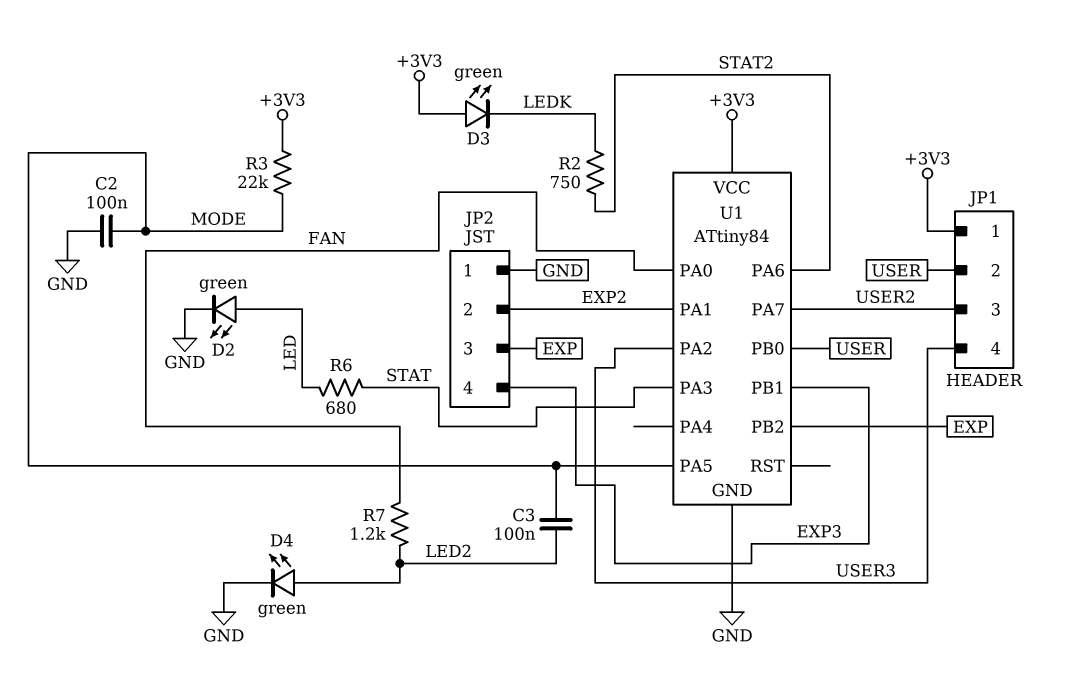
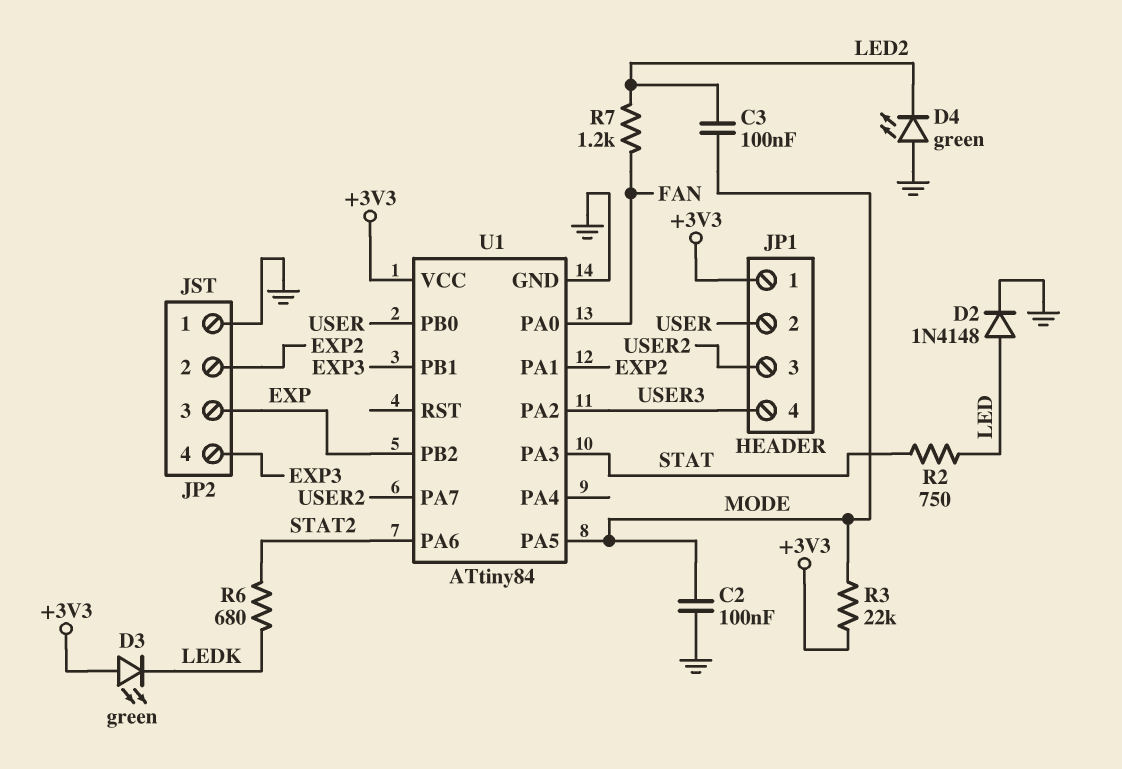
D2: LED green (A LED, K GND) -> diode 1N4148 (A LED, K GND)
D4: LED green (A LED2, K GND) -> LED green (A GND, K LED2)
R2: 750 (LEDK, STAT2) -> 750 (LED, STAT)
R6: 680 (LED, STAT) -> 680 (LEDK, STAT2)

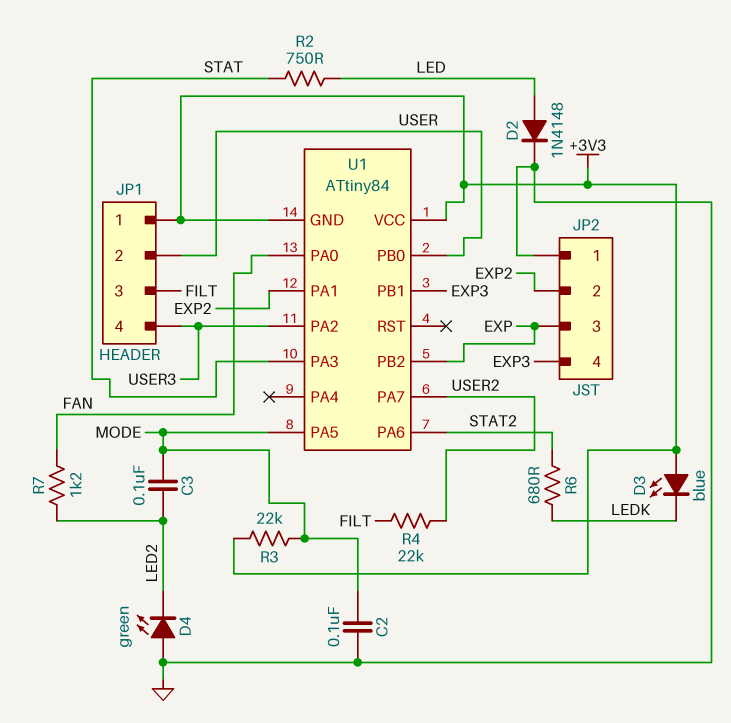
D3: LED green (A +3V3, K LEDK) -> LED blue (A +3V3, K LEDK)
JP1 pin 3: USER2 -> FILT
R4: none -> 22k (FILT, USER2)
U1 pin GND: GND -> +3V3

